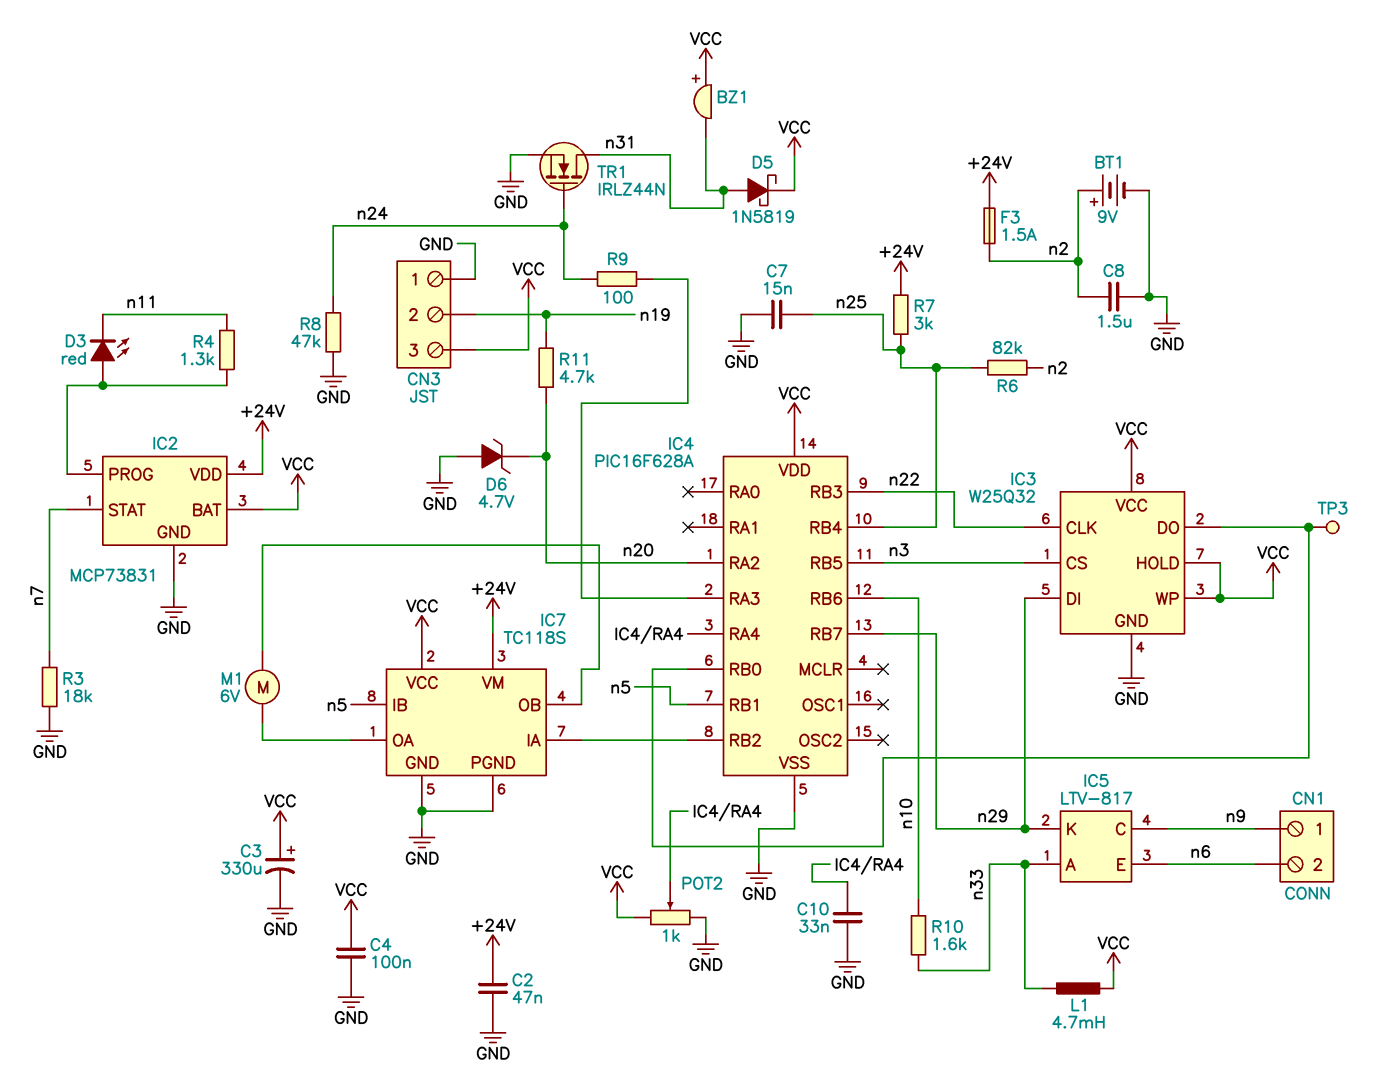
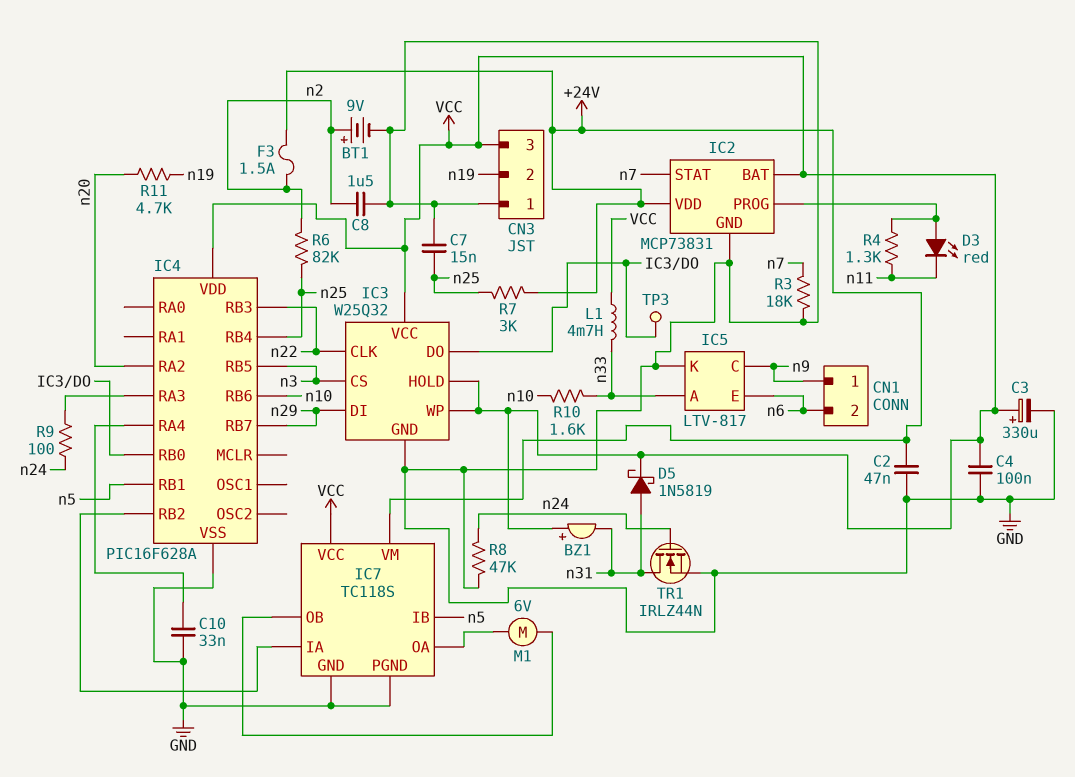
D6: zener 4.7V (A GND, K n20) -> none
IC5 pin K: n29 -> GND
POT2: 1k (GND, VCC, wiper IC4/RA4) -> none

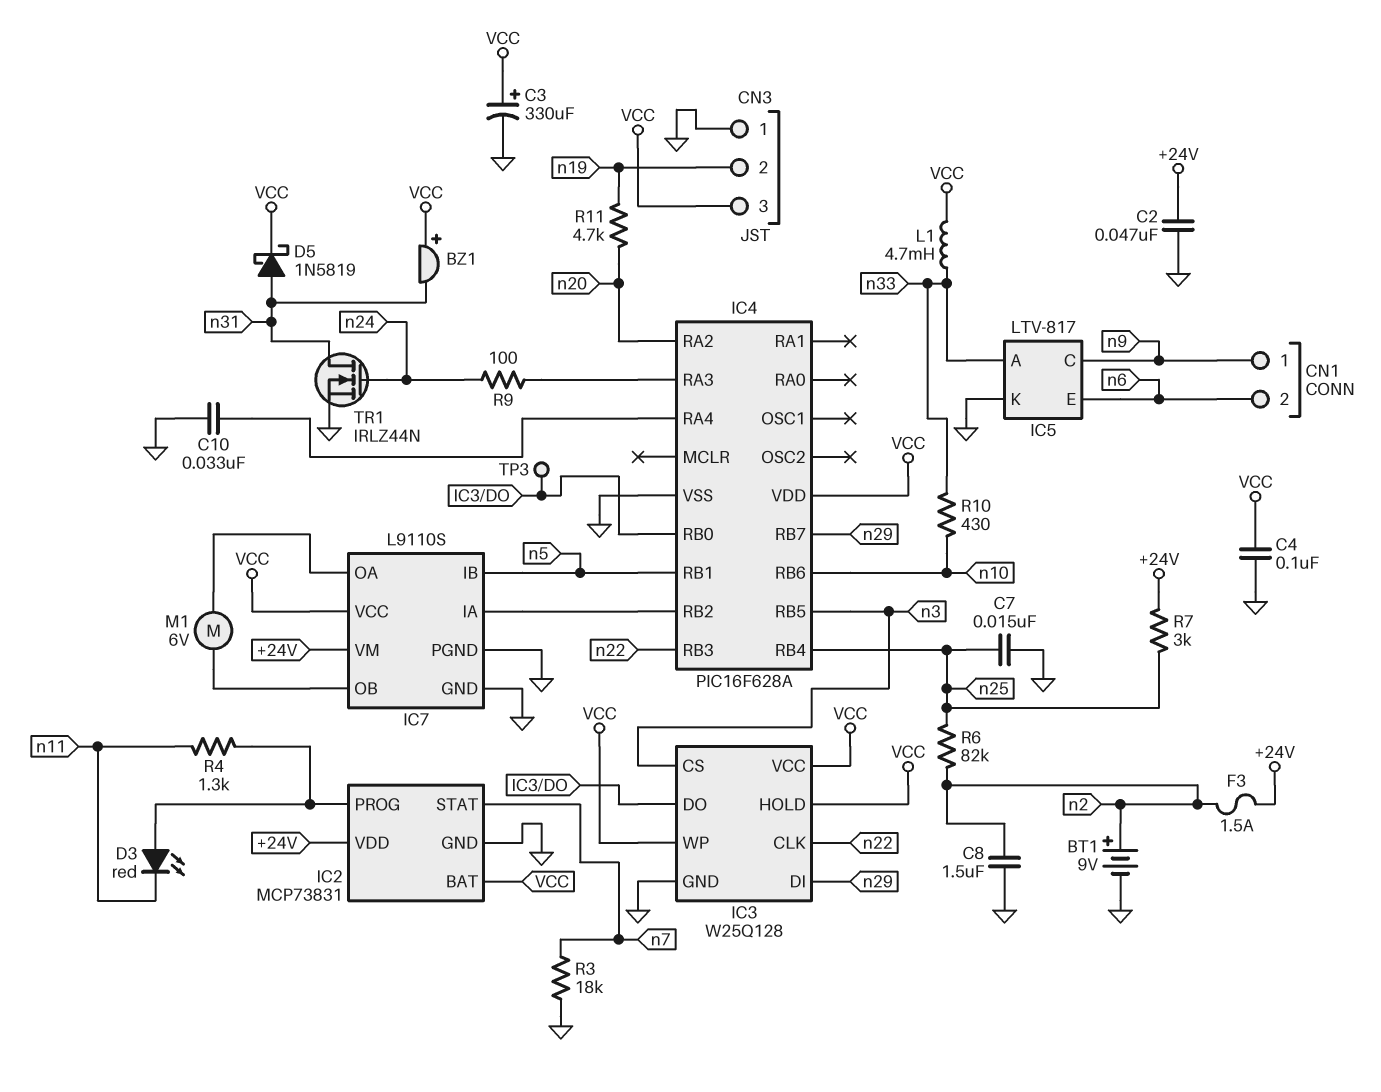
IC3: W25Q32 -> W25Q128
IC7: TC118S -> L9110S
R8: 47k (GND, n24) -> none
R10: 1.6k (n10, n33) -> 430 (n10, n33)

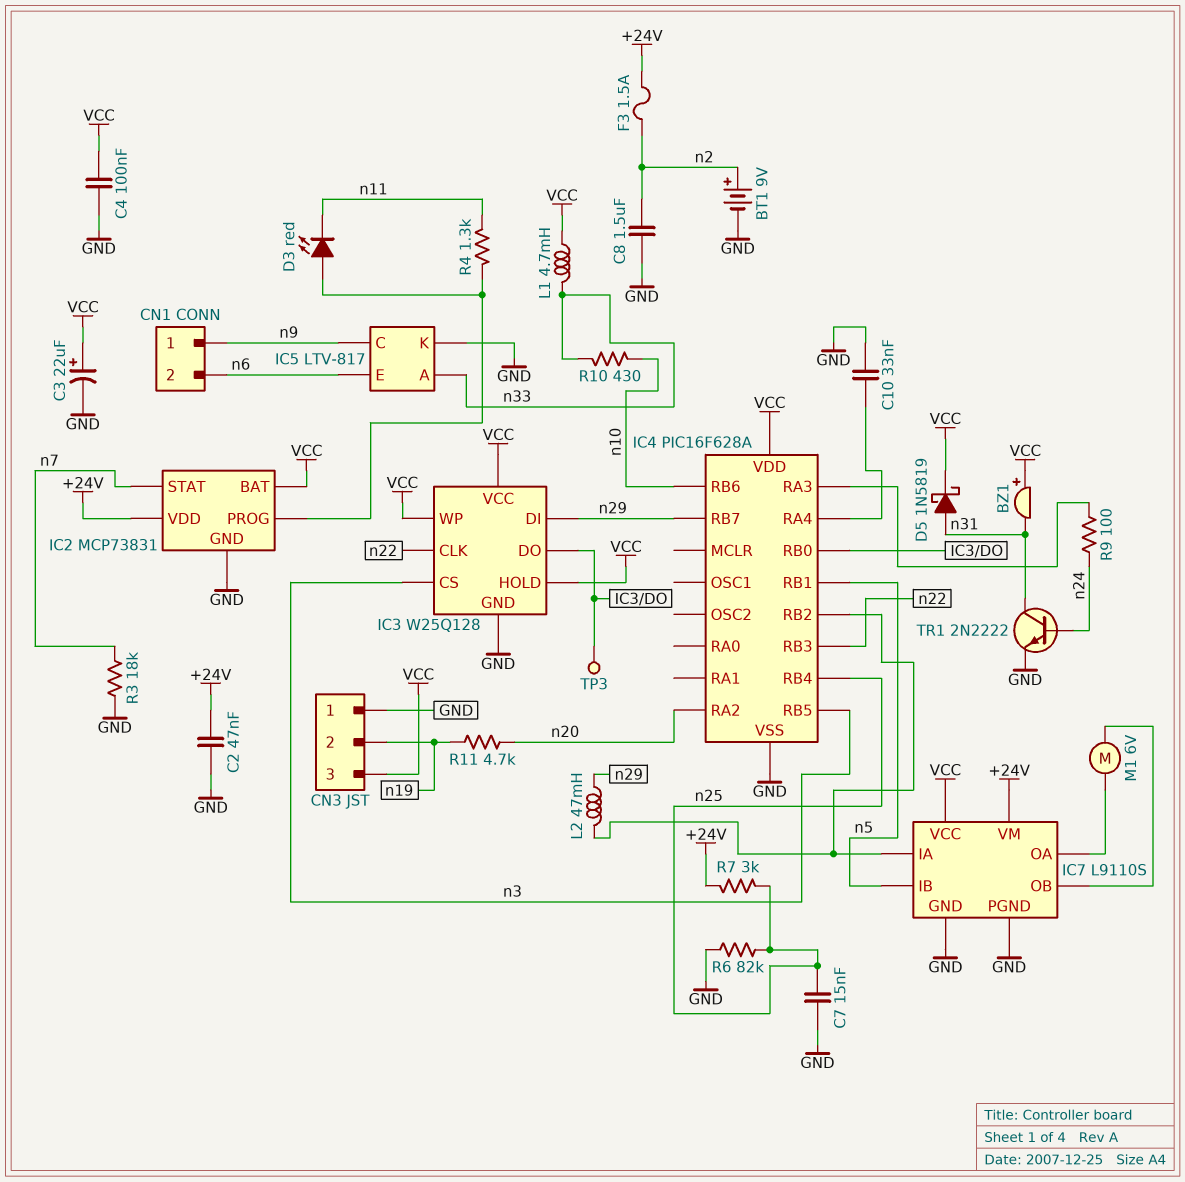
C3: 330uF (plus VCC, minus GND) -> 22uF (plus VCC, minus GND)
L2: none -> 47mH (IC4/RB2, n29)
R6: 82k (n2, n25) -> 82k (GND, n25)
TR1: NMOS IRLZ44N (G n24, D n31, S GND) -> NPN 2N2222 (B n24, C n31, E GND)

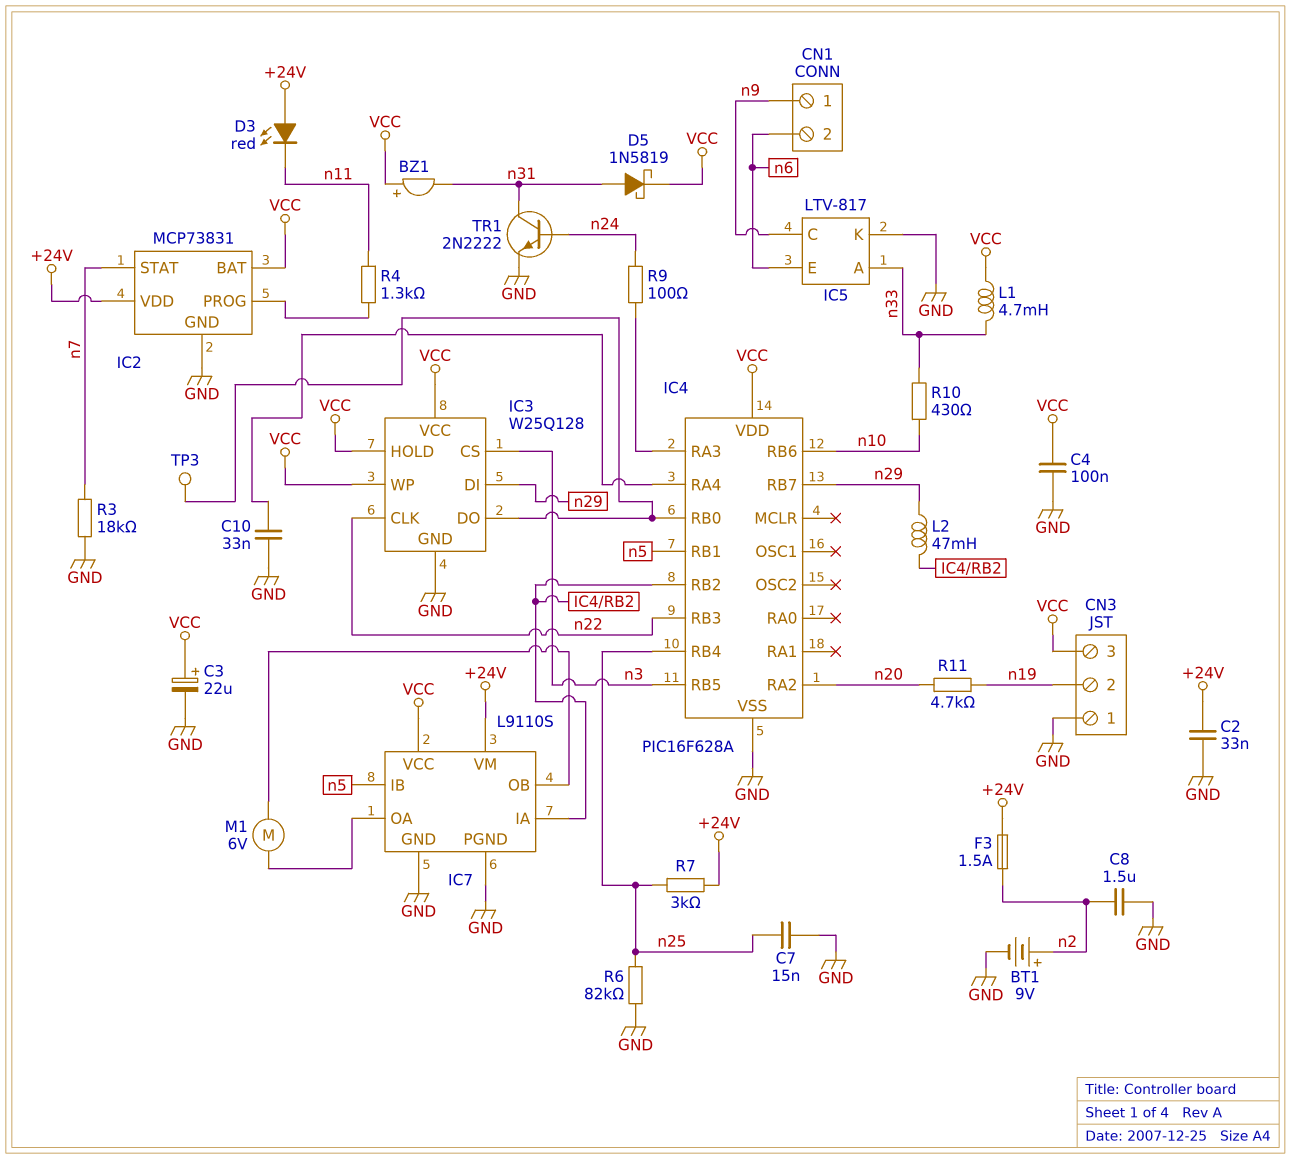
C2: 47nF (+24V, GND) -> 33nF (+24V, GND)
D3: LED red (A IC2/PROG, K n11) -> LED red (A +24V, K n11)

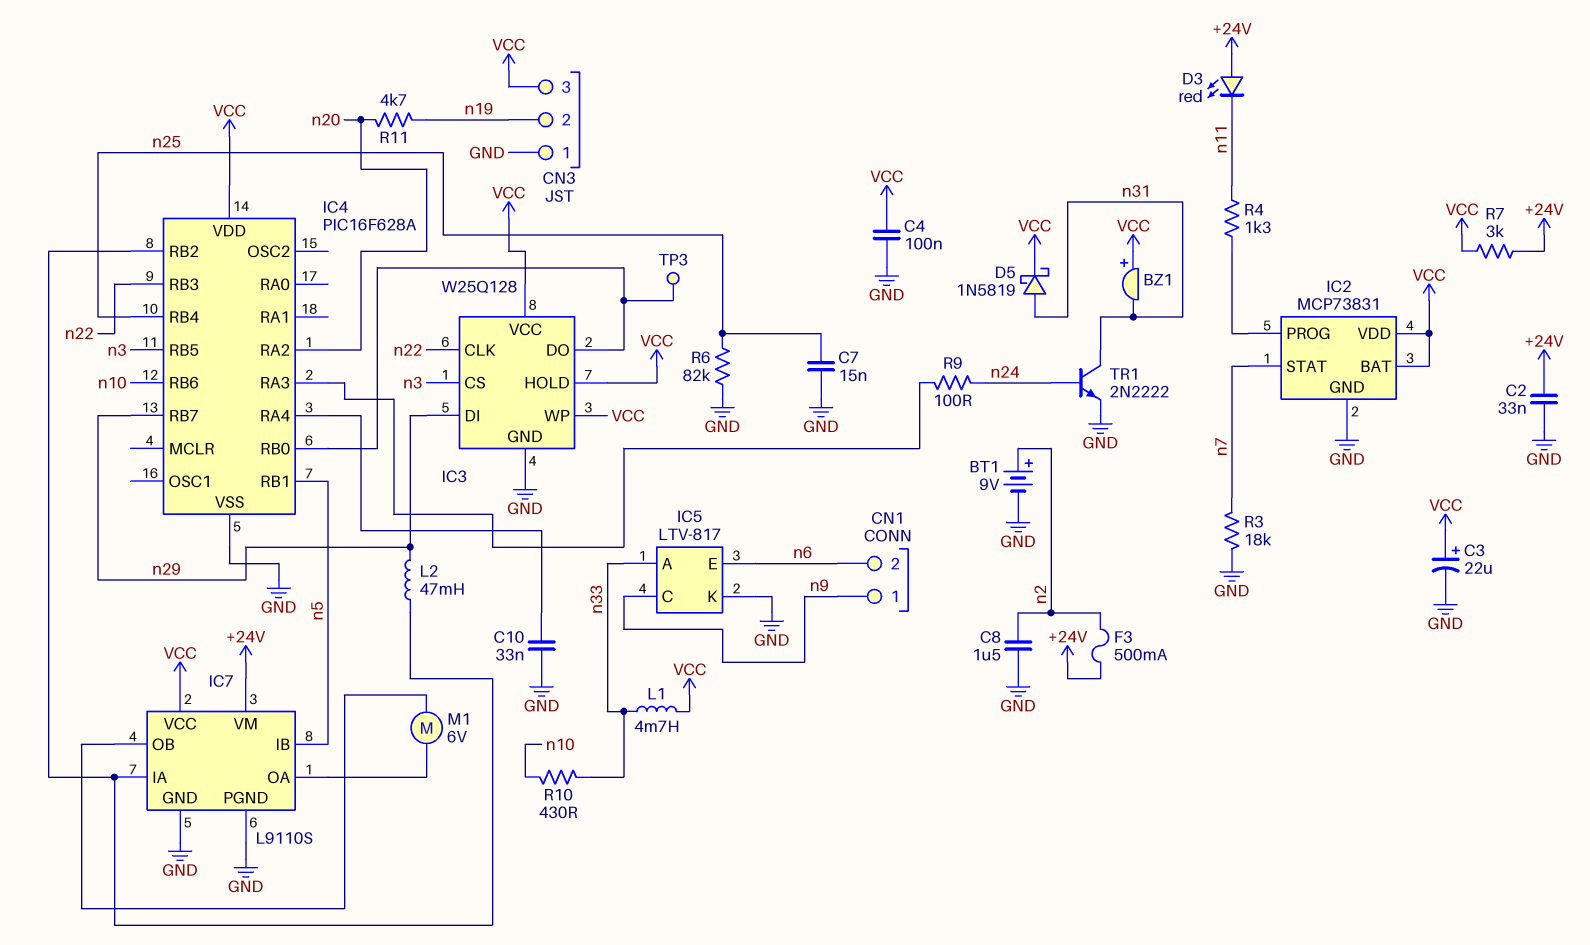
F3: 1.5A (+24V, n2) -> 500mA (+24V, n2)
IC2 pin VDD: +24V -> VCC
R7: 3k (+24V, n25) -> 3k (+24V, VCC)

